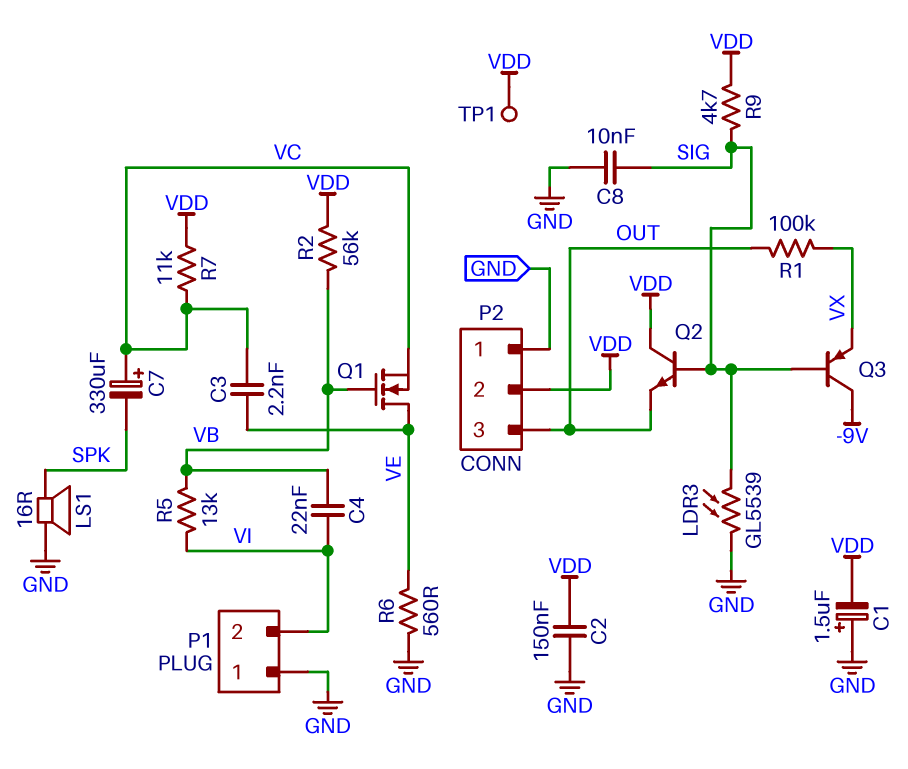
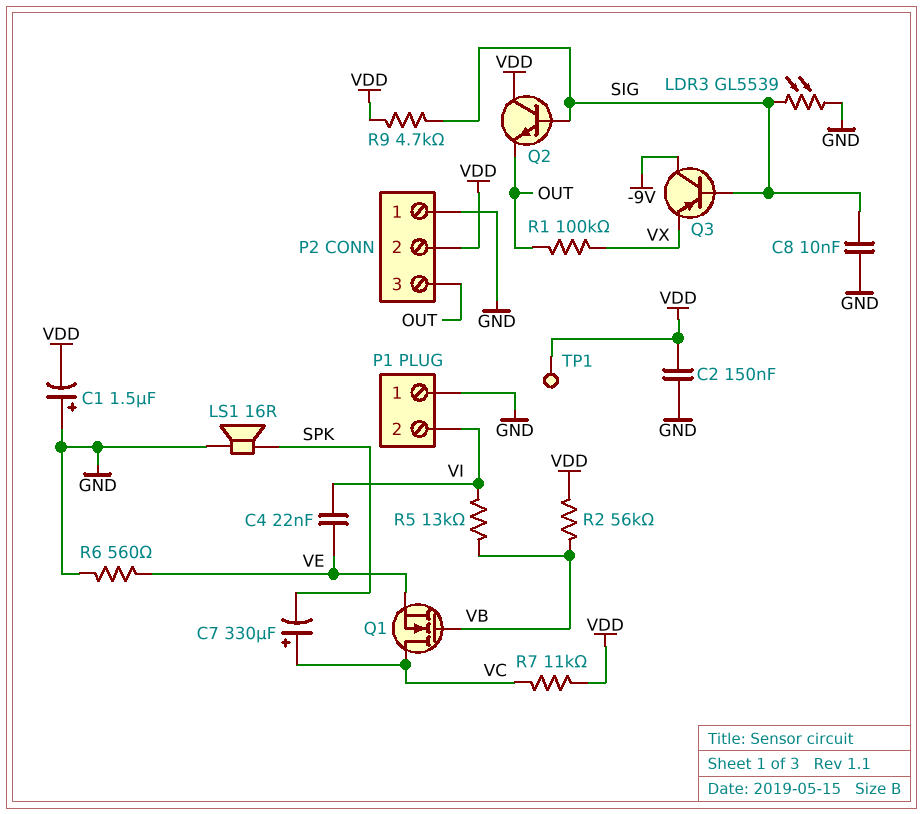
C3: 2.2nF (VC, VE) -> none
C4: 22nF (VB, VI) -> 22nF (VE, VI)
Q1: NMOS (G VB, D VE, S VC) -> NMOS (G VB, D VC, S VE)

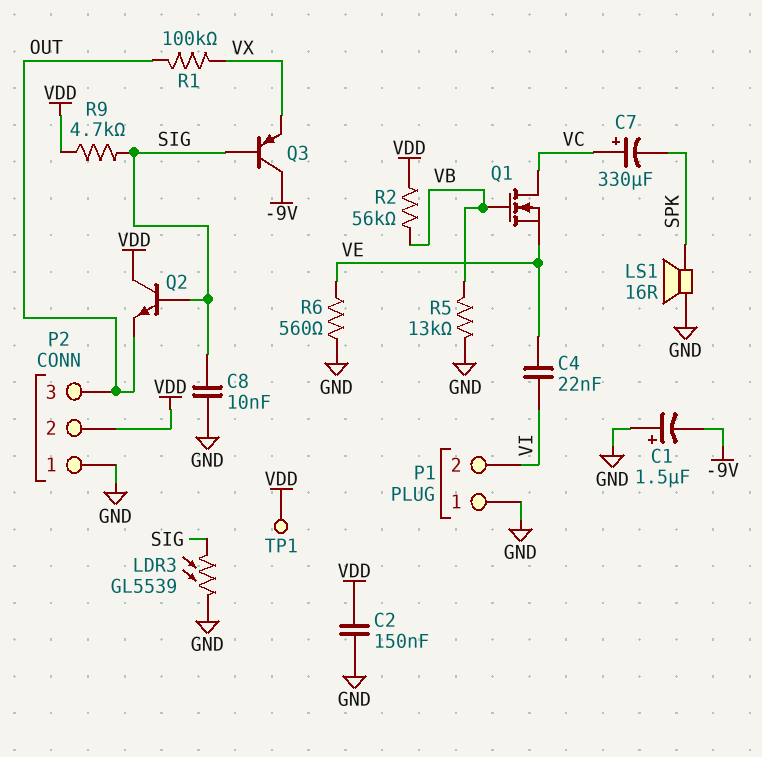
C1: 1.5uF (plus GND, minus VDD) -> 1.5uF (plus GND, minus -9V)
R5: 13k (VB, VI) -> 13k (GND, VB)
R7: 11k (VC, VDD) -> none

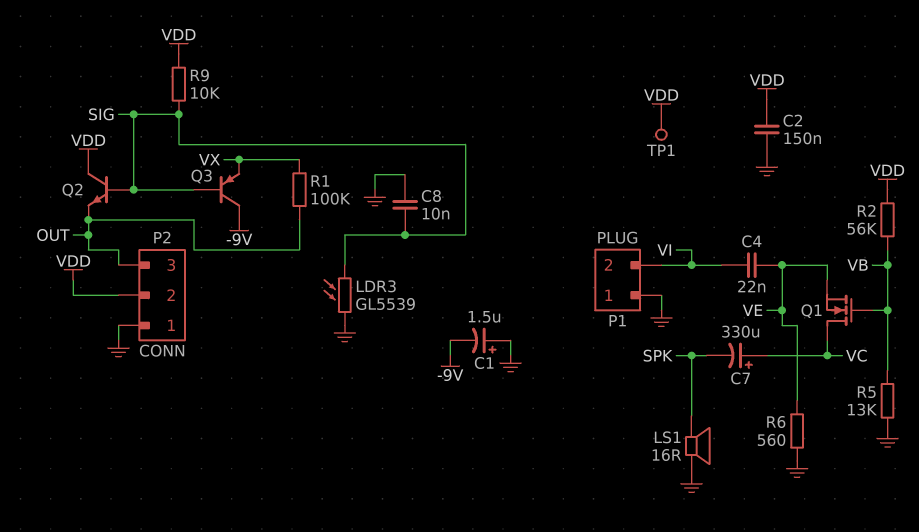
R9: 4.7k (SIG, VDD) -> 10k (SIG, VDD)

